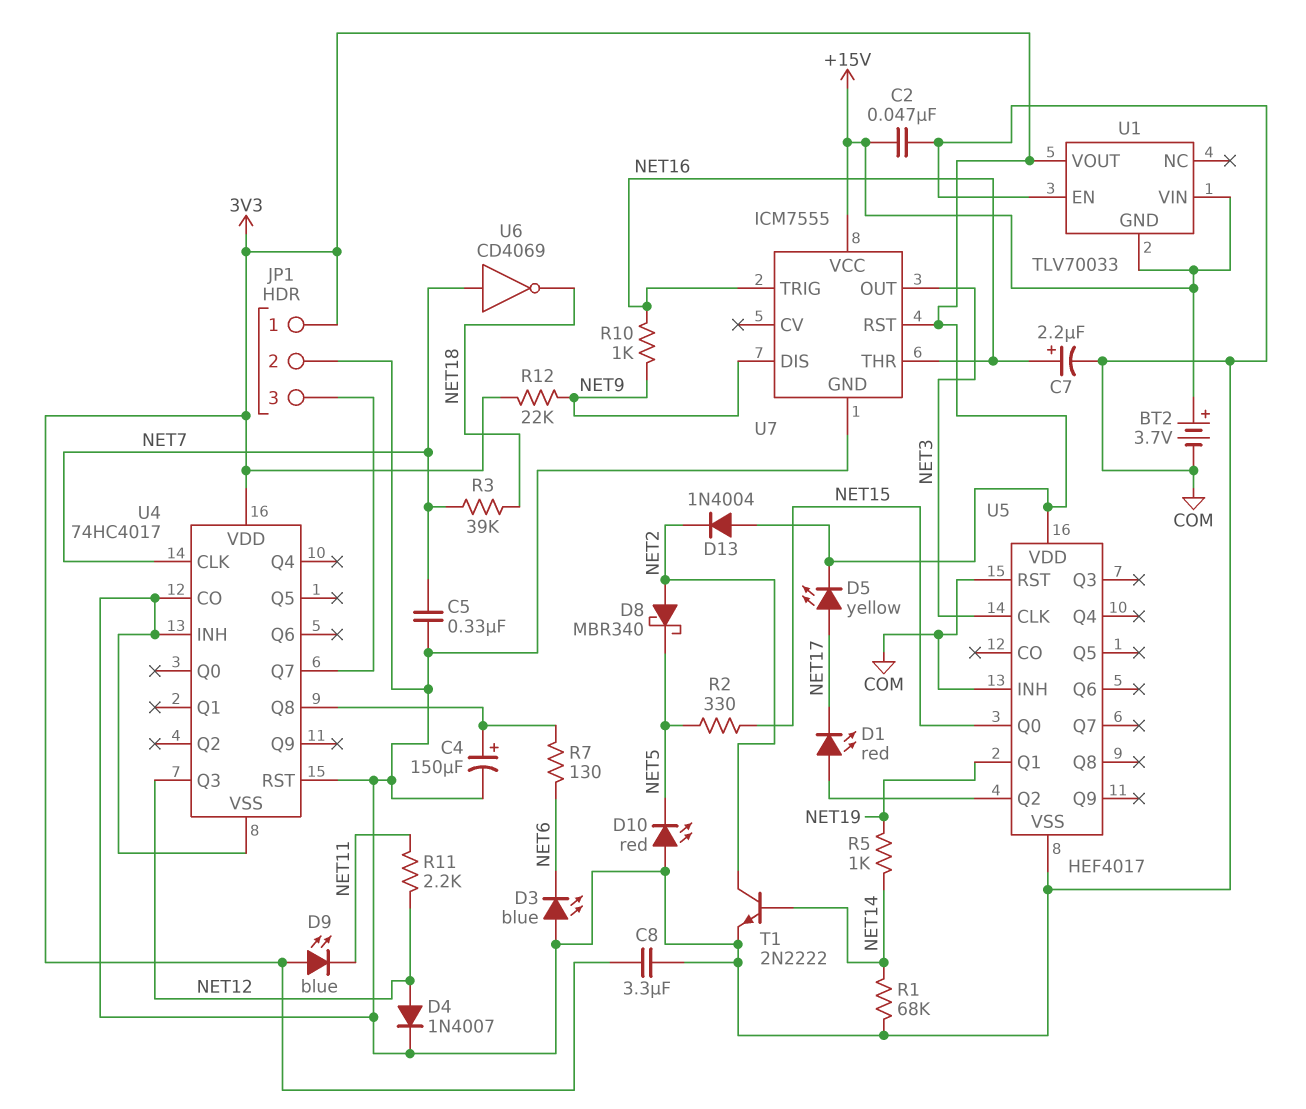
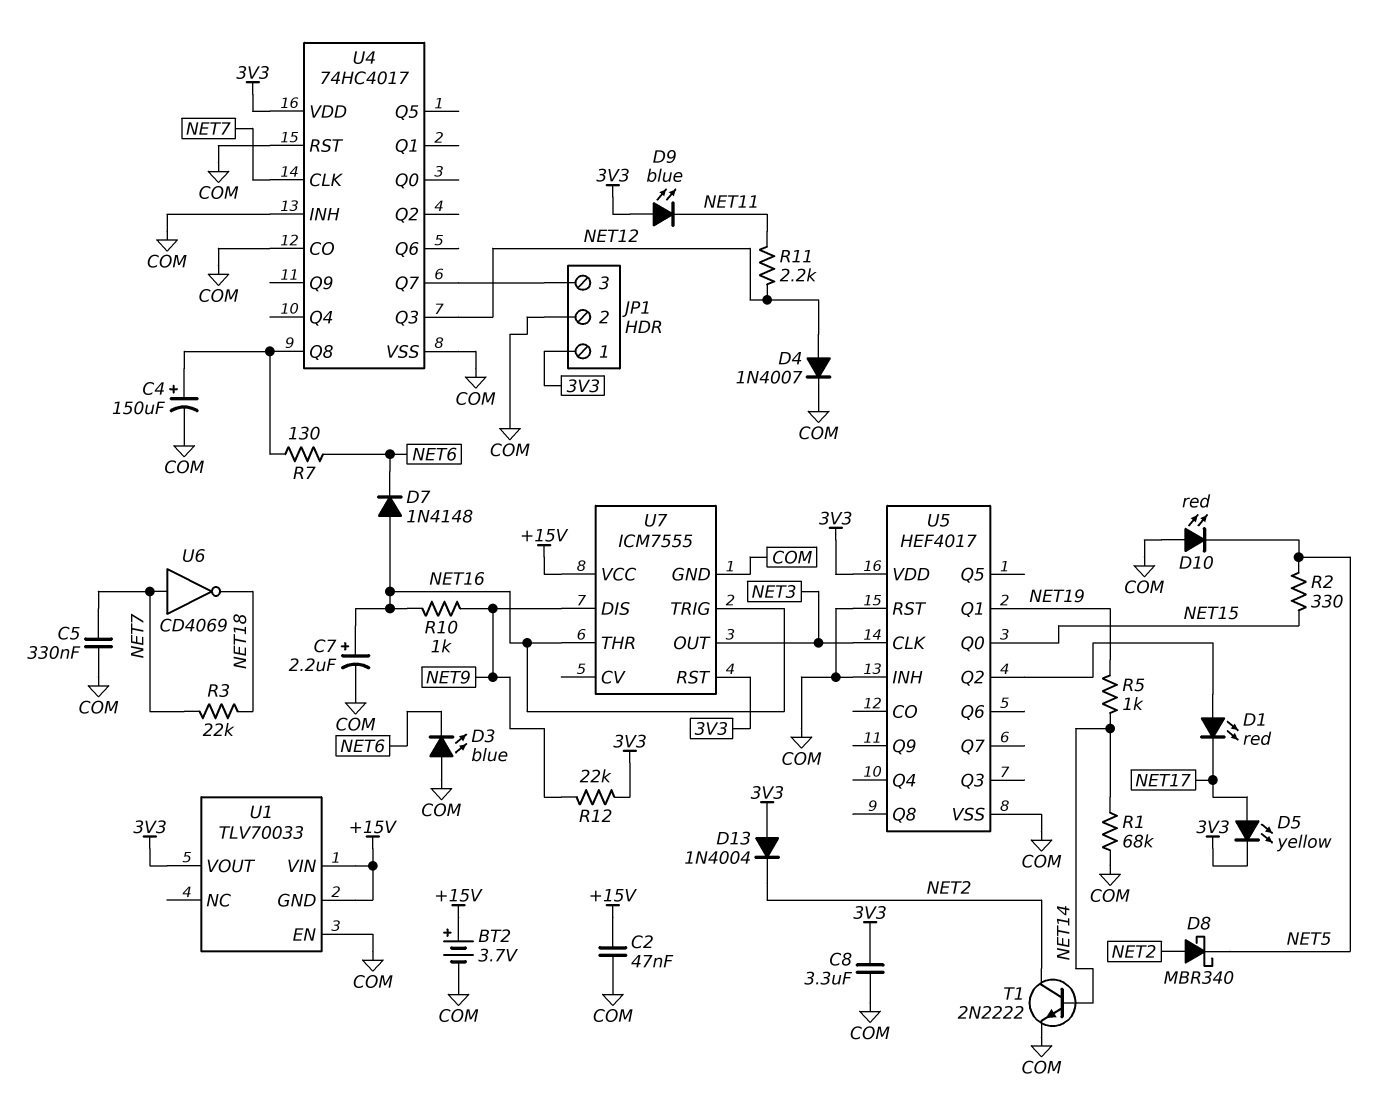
D7: none -> diode 1N4148 (A NET16, K NET6)
R3: 39k (NET7, NET18) -> 22k (NET7, NET18)

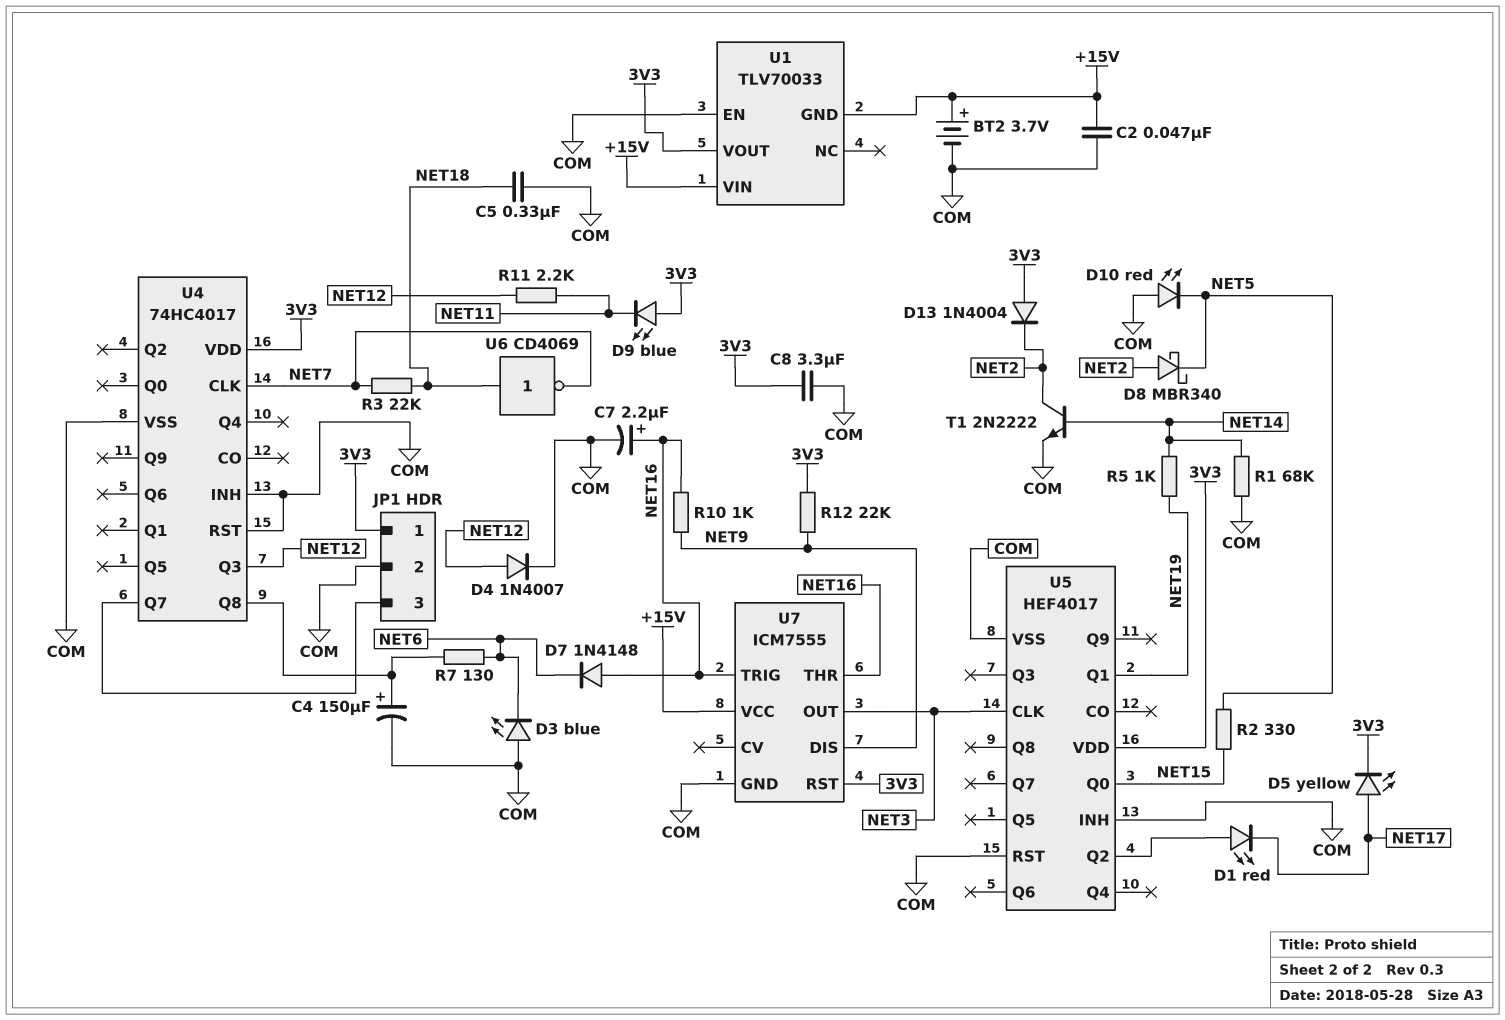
C5: 330nF (COM, NET7) -> 330nF (COM, NET18)
U4 pin CO: COM -> none
U6: NOT CD4069 (in NET7, out NET18) -> NOT CD4069 (in NET18, out NET7)

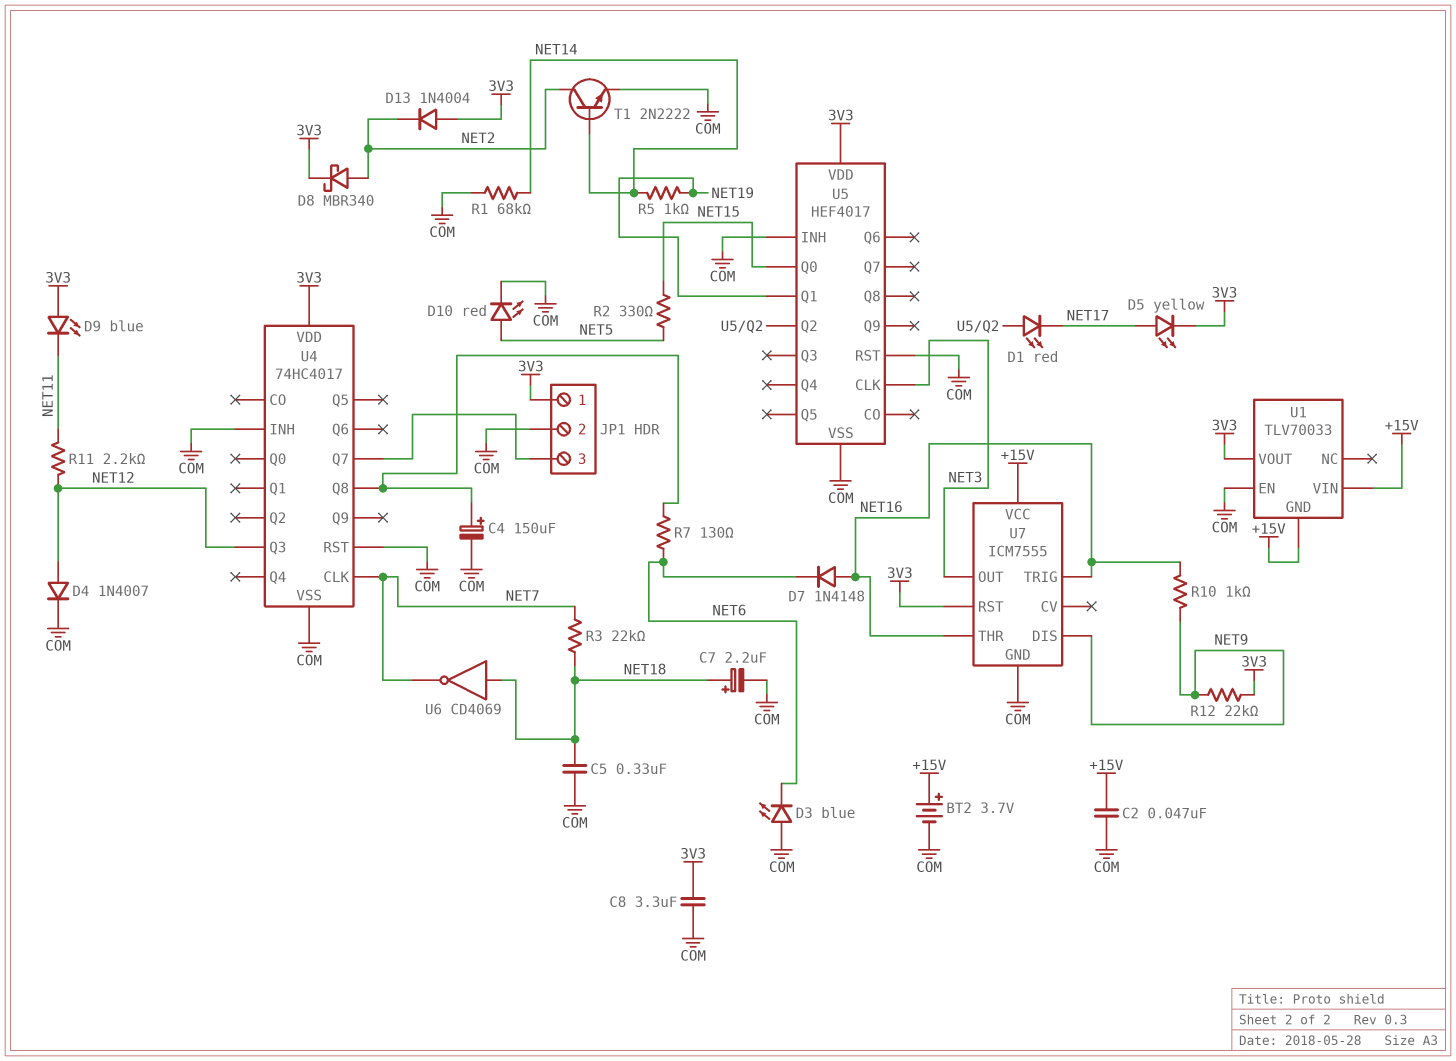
C7: 2.2uF (plus NET16, minus COM) -> 2.2uF (plus NET18, minus COM)
D8: schottky MBR340 (A NET2, K NET5) -> schottky MBR340 (A NET2, K 3V3)
D10: LED red (A COM, K NET5) -> LED red (A NET5, K COM)

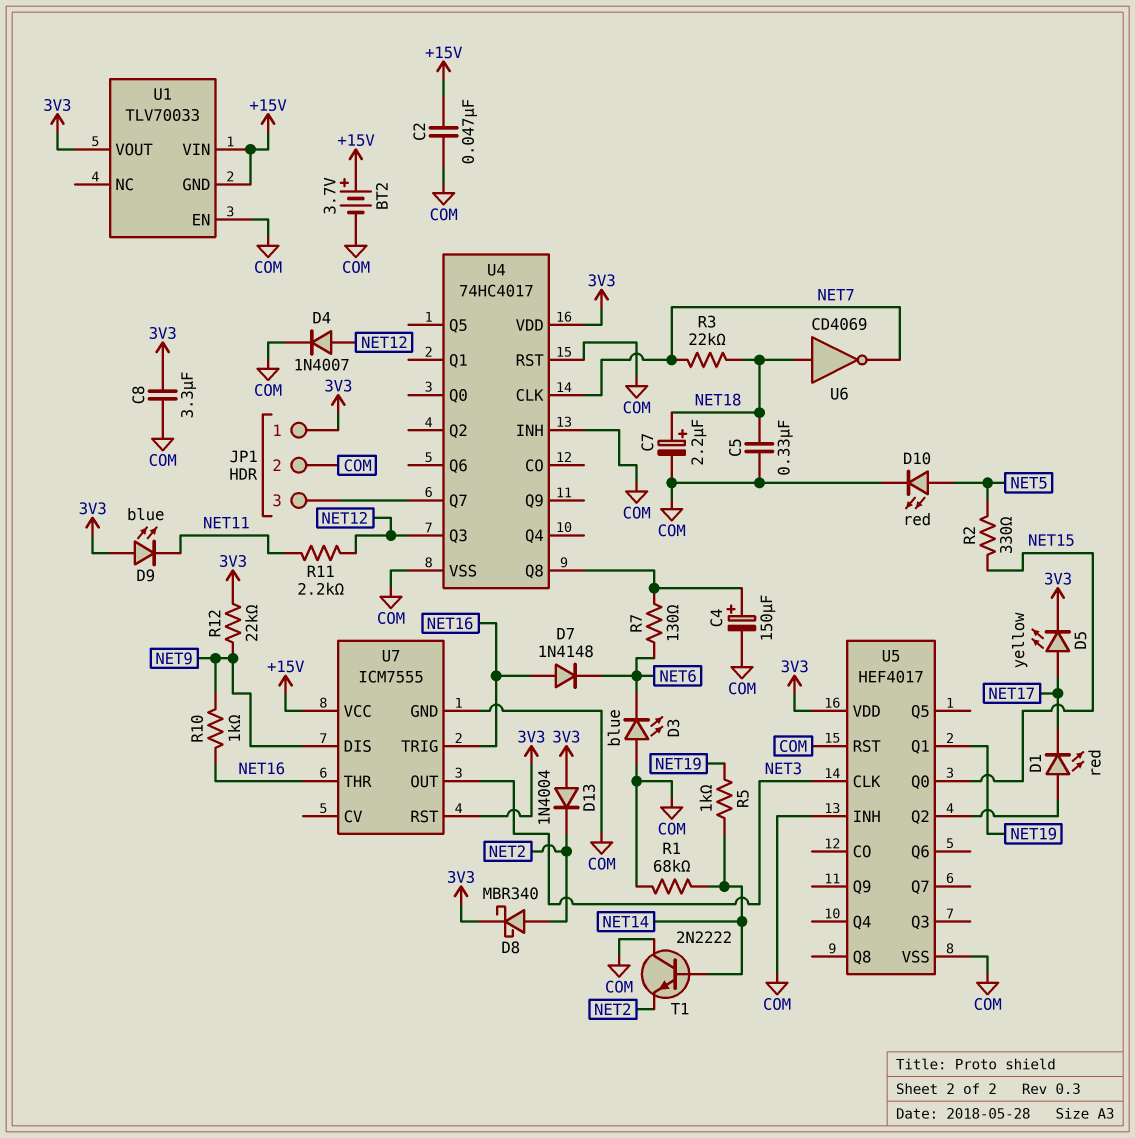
T1: NPN 2N2222 (B NET14, C NET2, E COM) -> NPN 2N2222 (B NET14, C COM, E NET2)

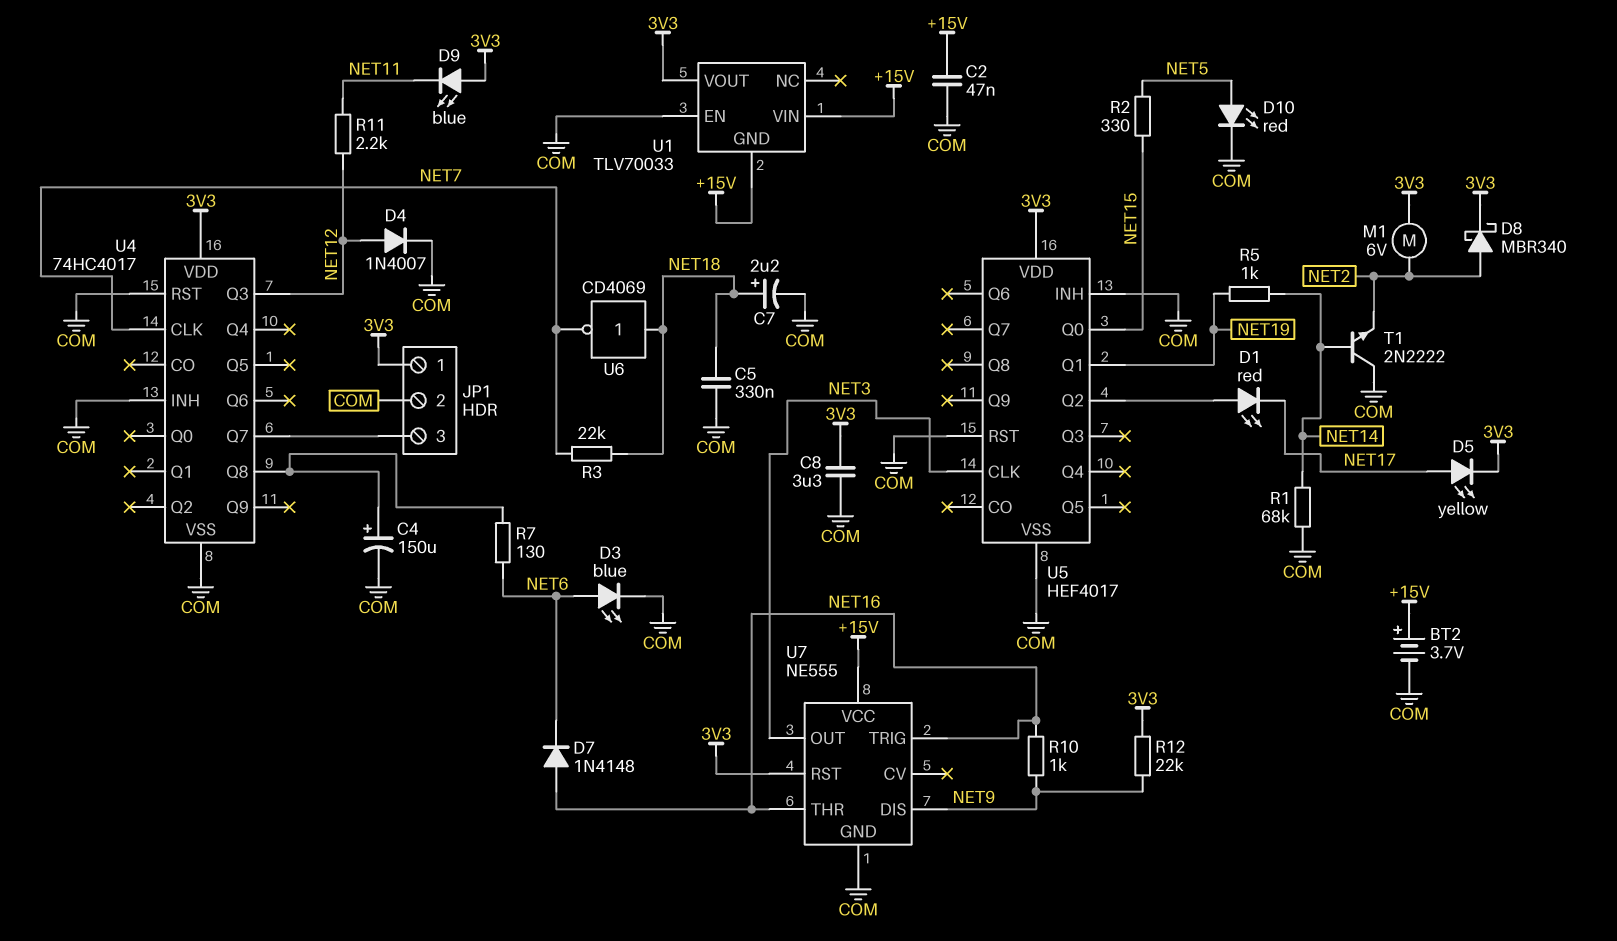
D3: LED blue (A COM, K NET6) -> LED blue (A NET6, K COM)
D13: diode 1N4004 (A 3V3, K NET2) -> none
M1: none -> motor 6V (3V3, NET2)
U7: ICM7555 -> NE555

